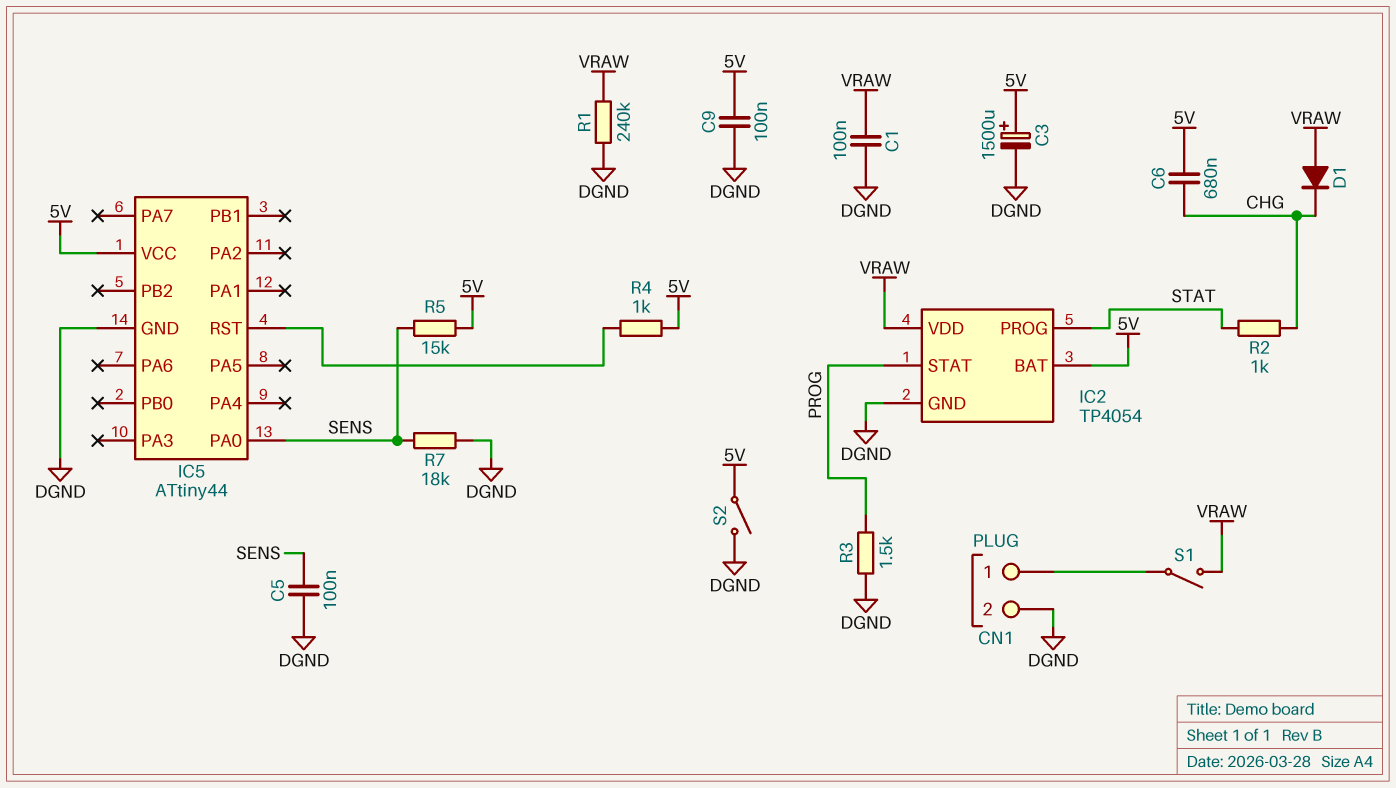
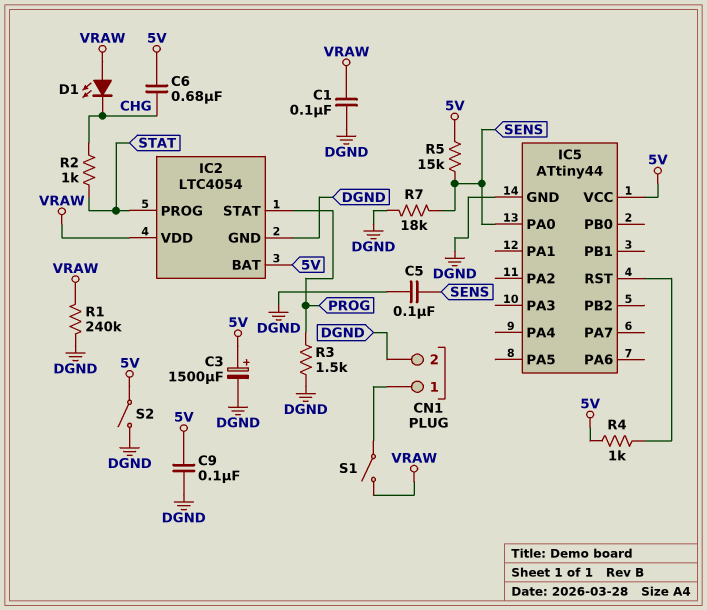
D1: diode (A VRAW, K CHG) -> LED (A VRAW, K CHG)
IC2: TP4054 -> LTC4054

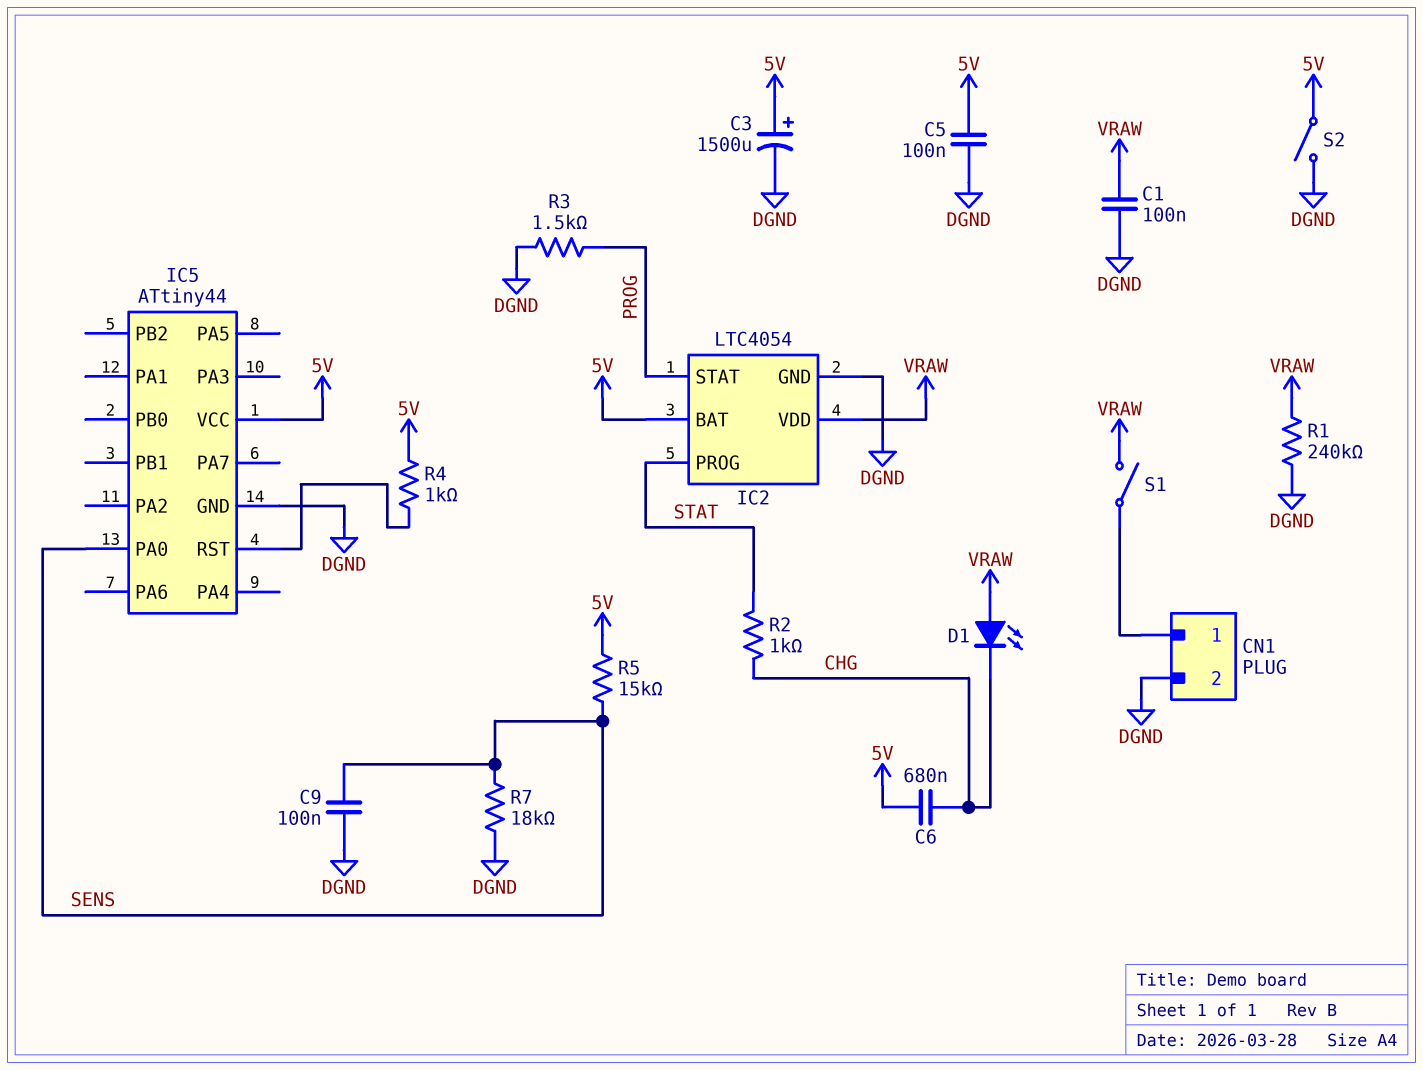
C5: 100nF (DGND, SENS) -> 100nF (5V, DGND)
C9: 100nF (5V, DGND) -> 100nF (DGND, SENS)

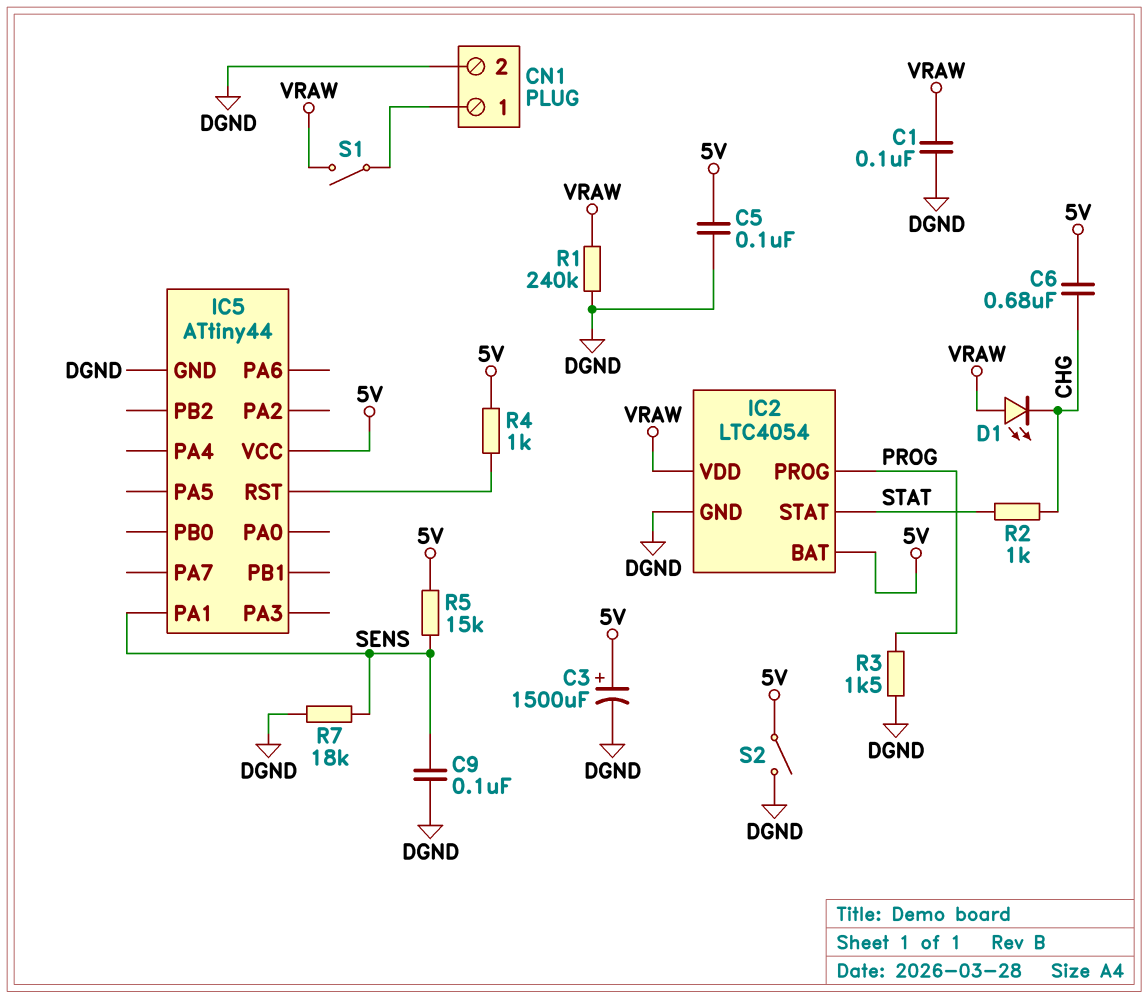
IC2 pin PROG: STAT -> PROG
IC2 pin STAT: PROG -> STAT
IC5 pin PA0: SENS -> none
IC5 pin PA1: none -> SENS

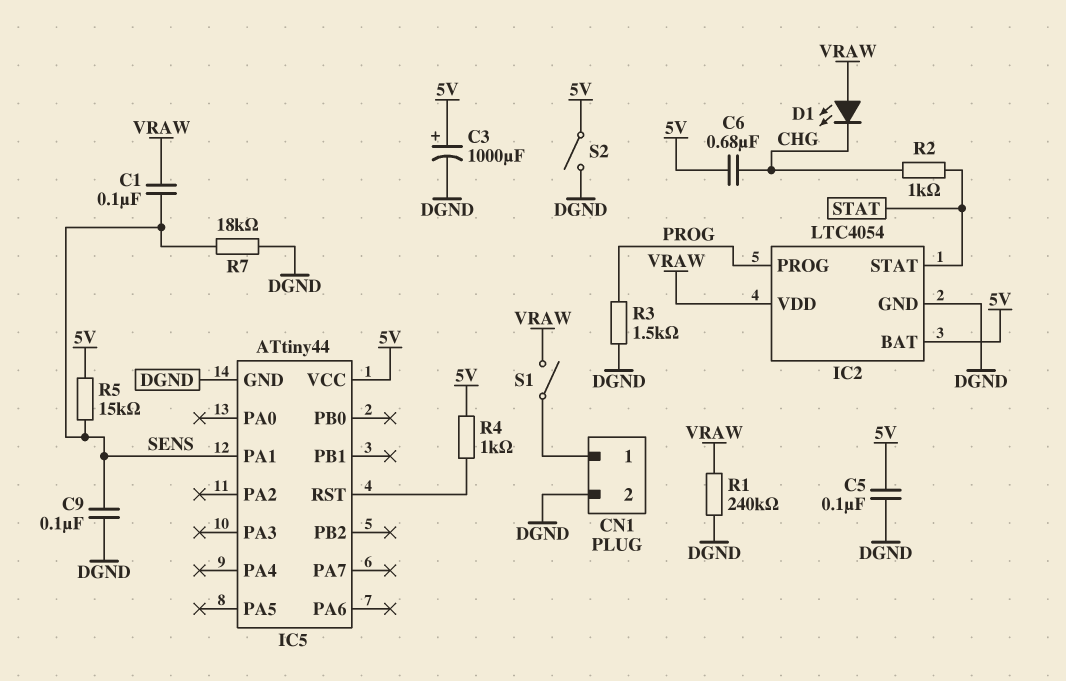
C1: 100nF (DGND, VRAW) -> 100nF (SENS, VRAW)
C3: 1500uF (plus 5V, minus DGND) -> 1000uF (plus 5V, minus DGND)

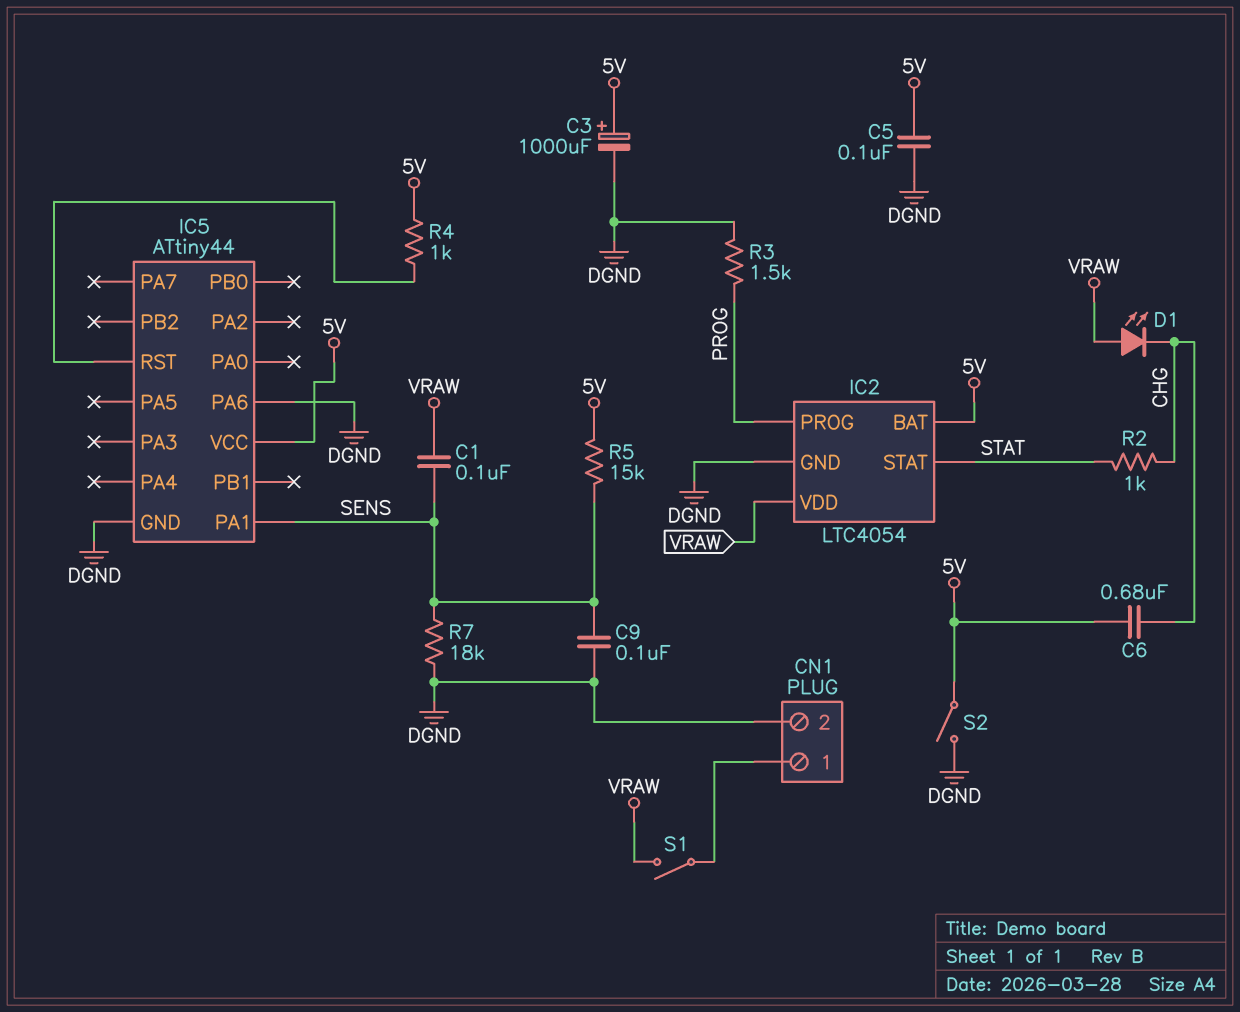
IC5 pin PA6: none -> DGND
R1: 240k (DGND, VRAW) -> none

